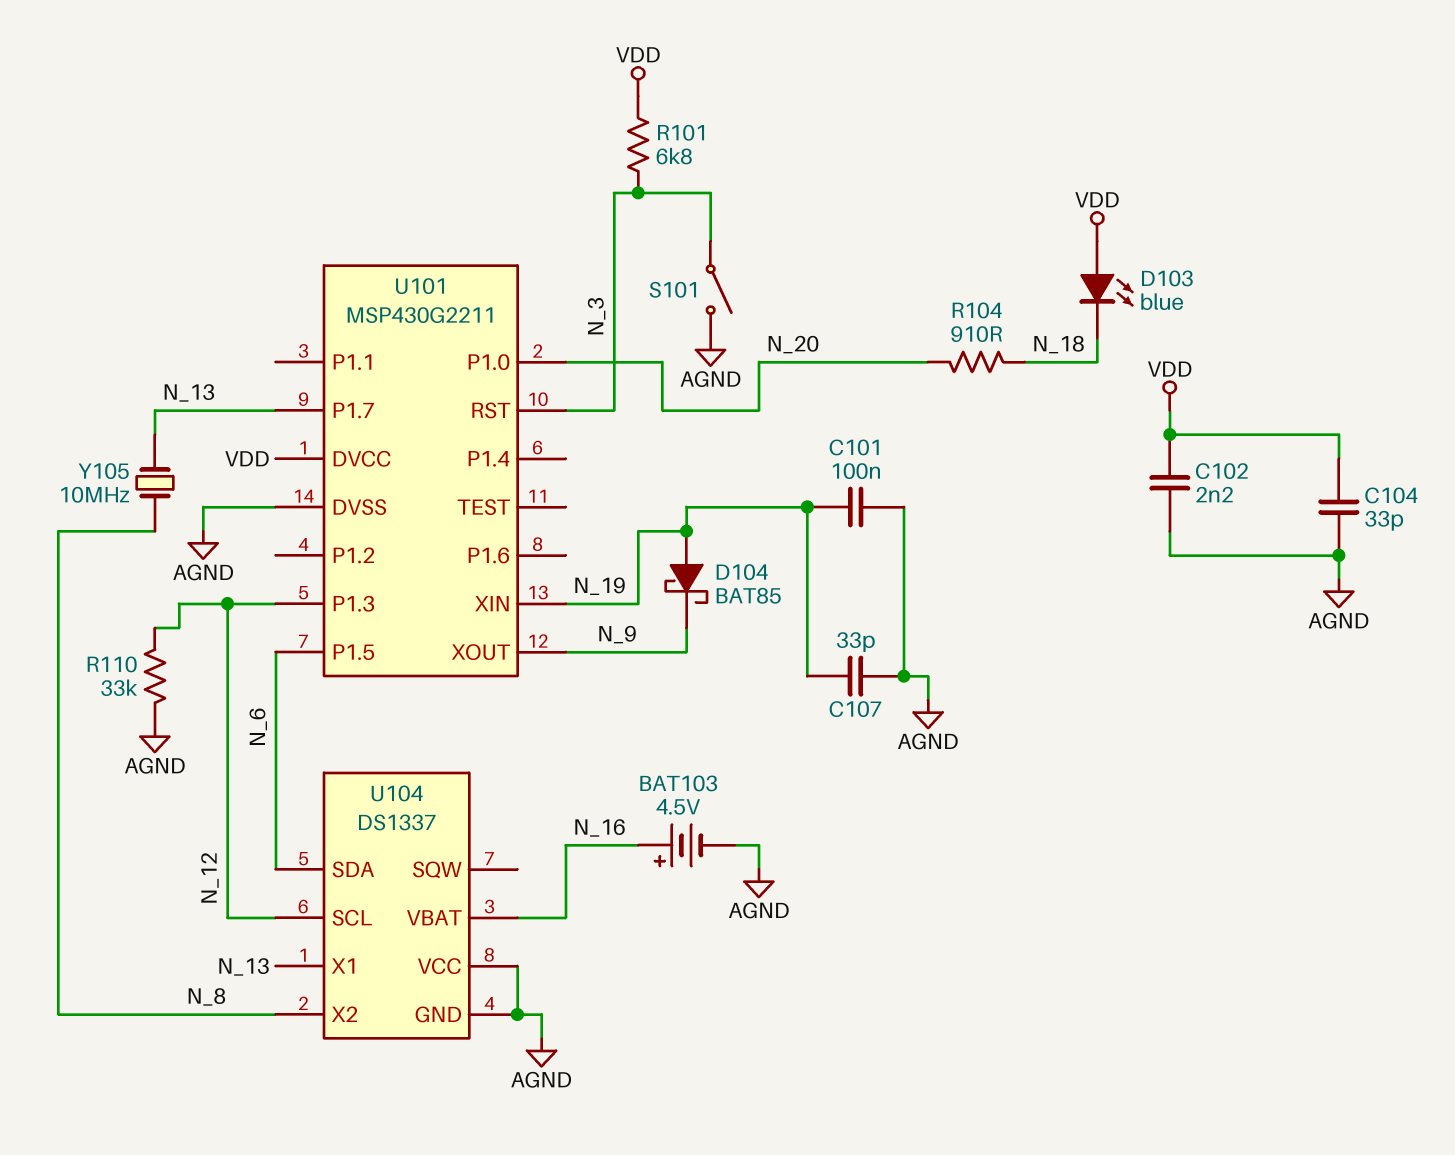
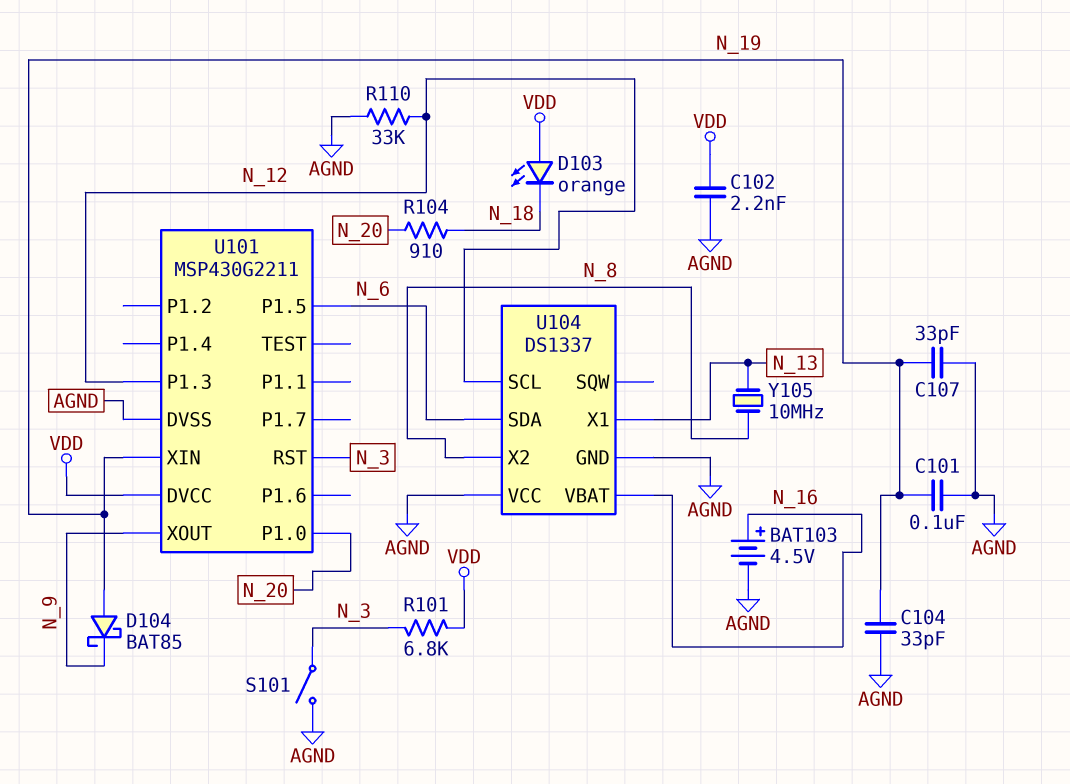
C104: 33pF (AGND, VDD) -> 33pF (AGND, N_19)
D103: LED blue (A VDD, K N_18) -> LED orange (A VDD, K N_18)
U101 pin P1.7: N_13 -> none

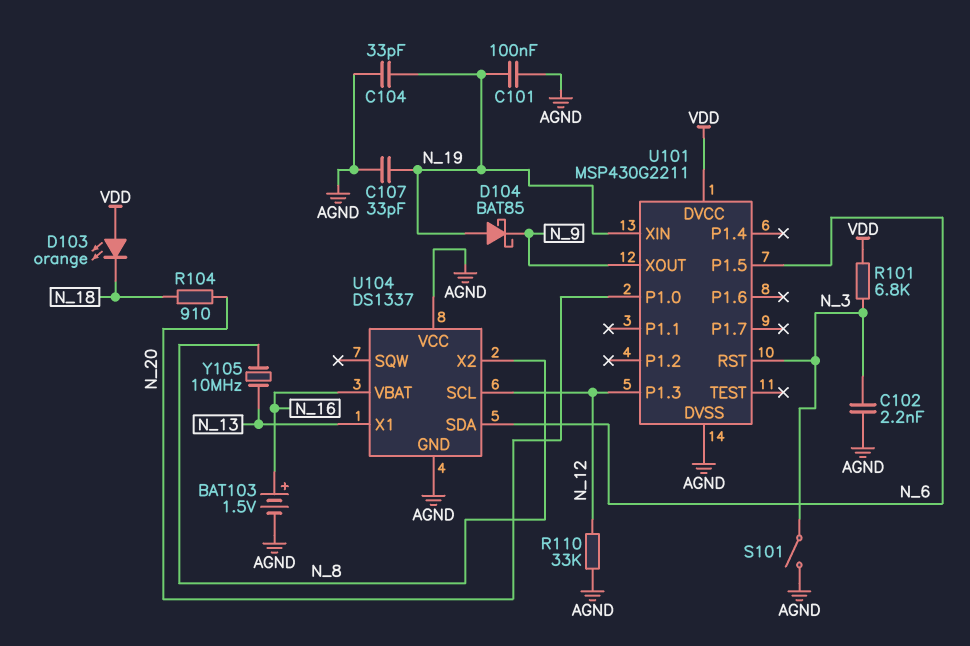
BAT103: 4.5V (plus N_16, minus AGND) -> 1.5V (plus N_16, minus AGND)
C102: 2.2nF (AGND, VDD) -> 2.2nF (AGND, N_3)

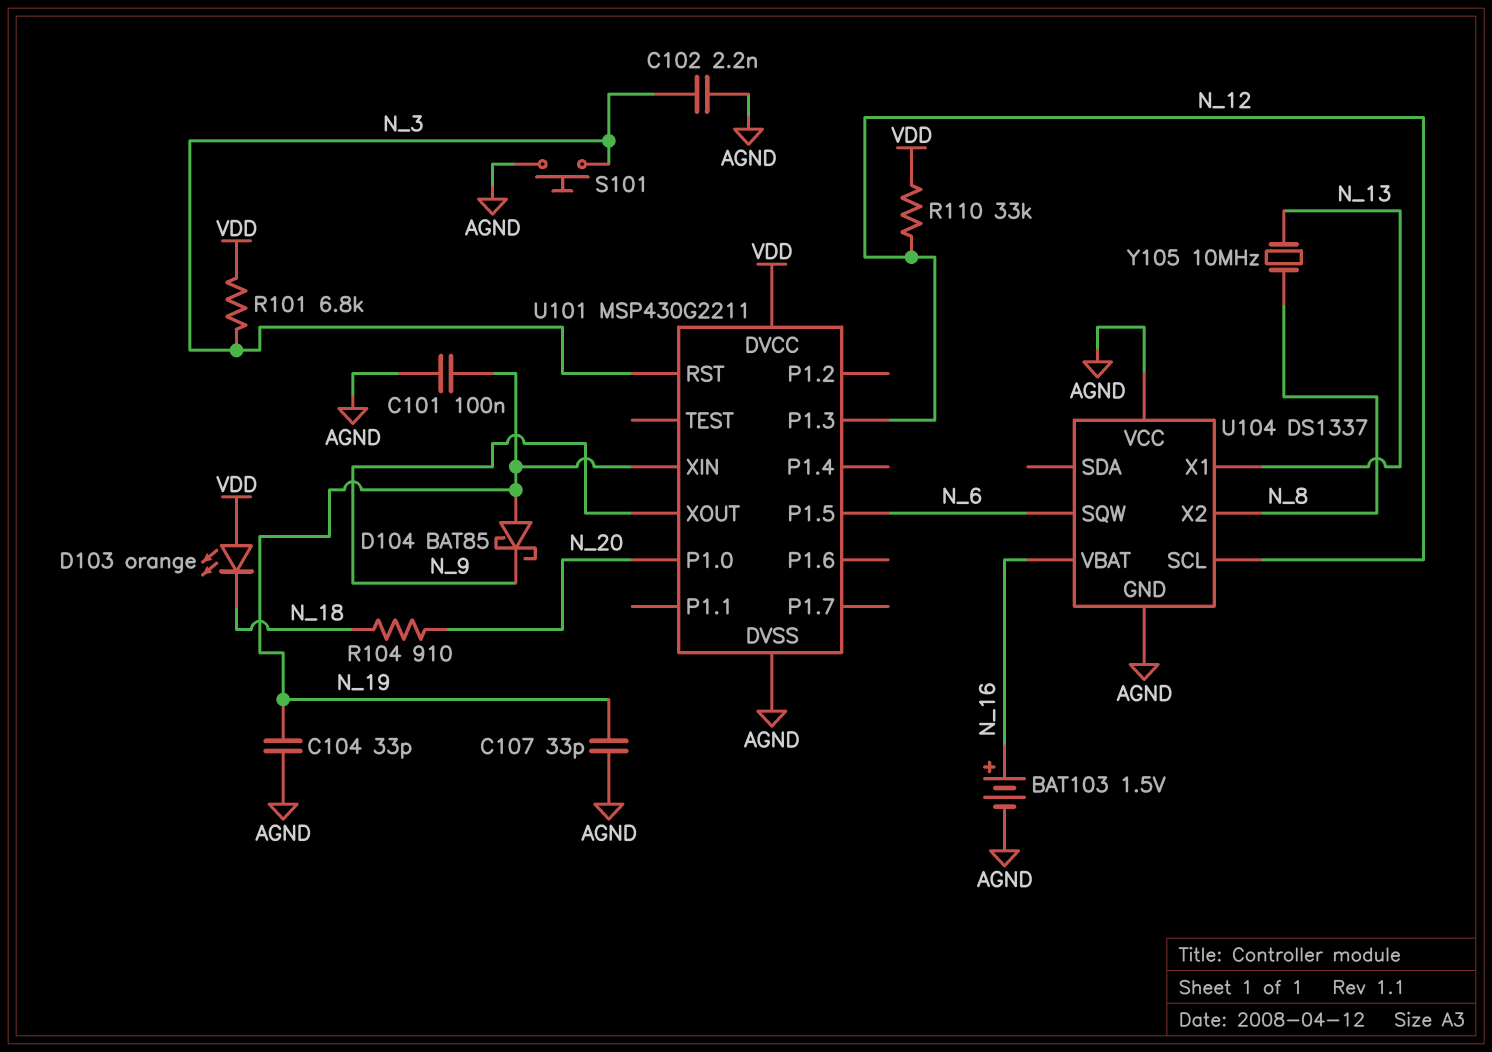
R110: 33k (AGND, N_12) -> 33k (N_12, VDD)
S101: switch (AGND, N_3) -> button (AGND, N_3)
U104 pin SDA: N_6 -> none
U104 pin SQW: none -> N_6

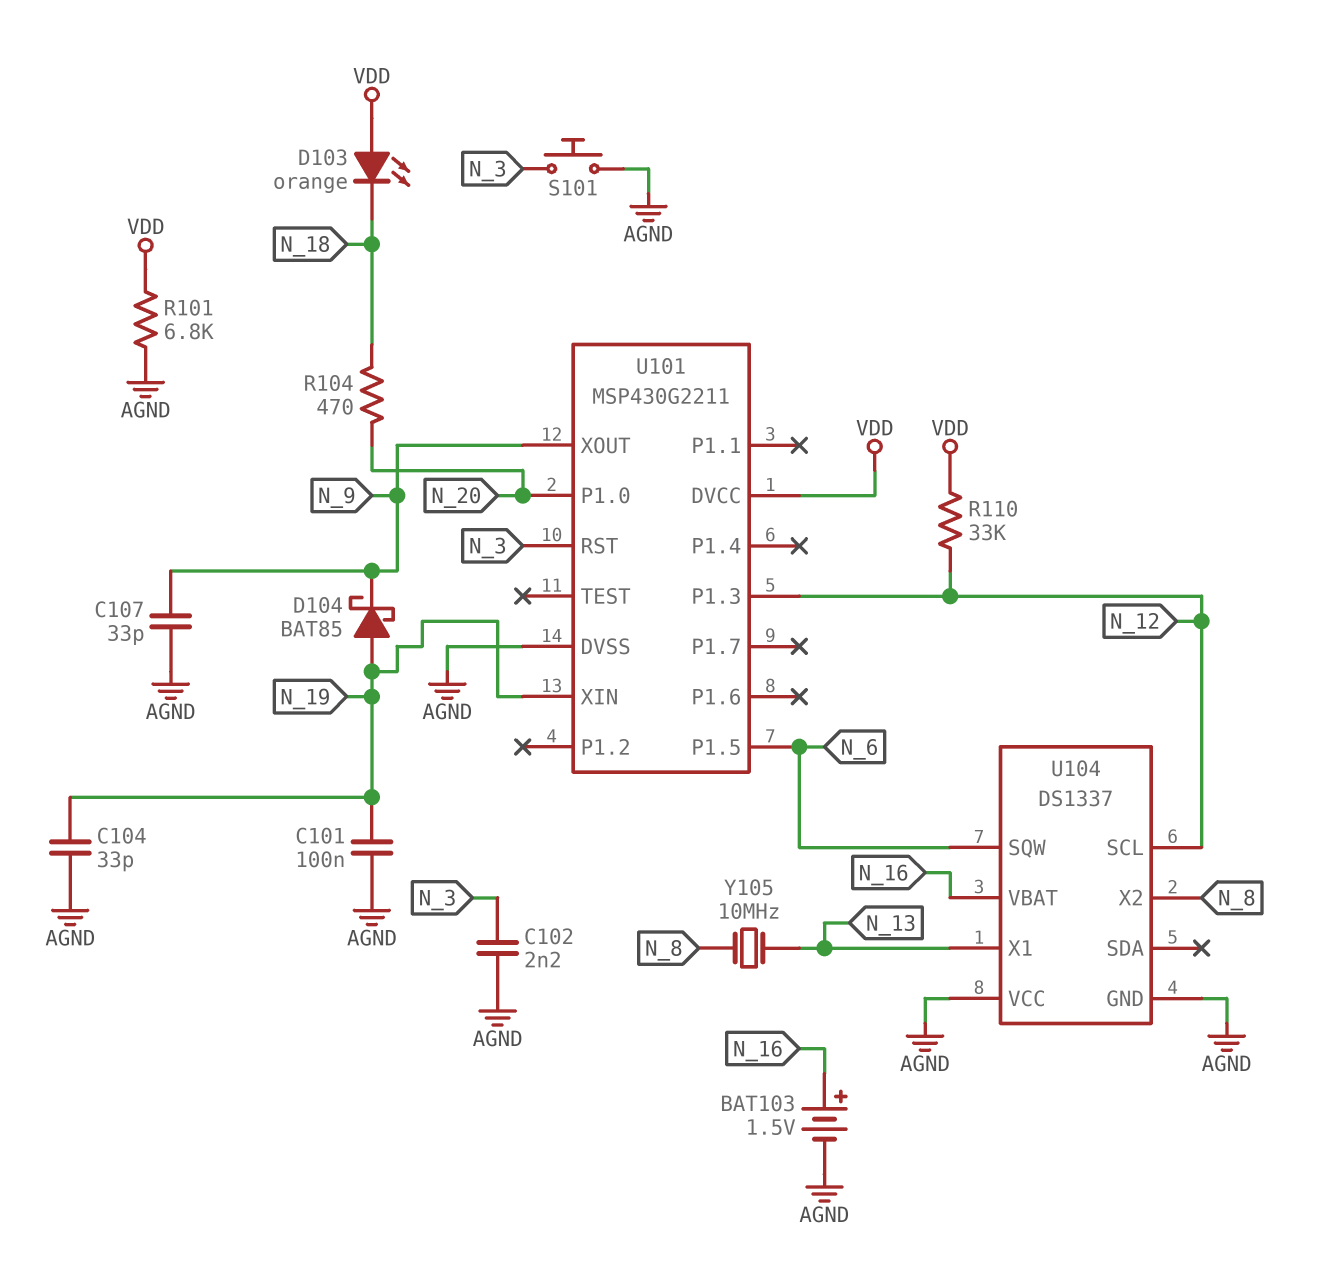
C107: 33pF (AGND, N_19) -> 33pF (AGND, N_9)
R101: 6.8k (N_3, VDD) -> 6.8k (AGND, VDD)
R104: 910 (N_18, N_20) -> 470 (N_18, N_20)

